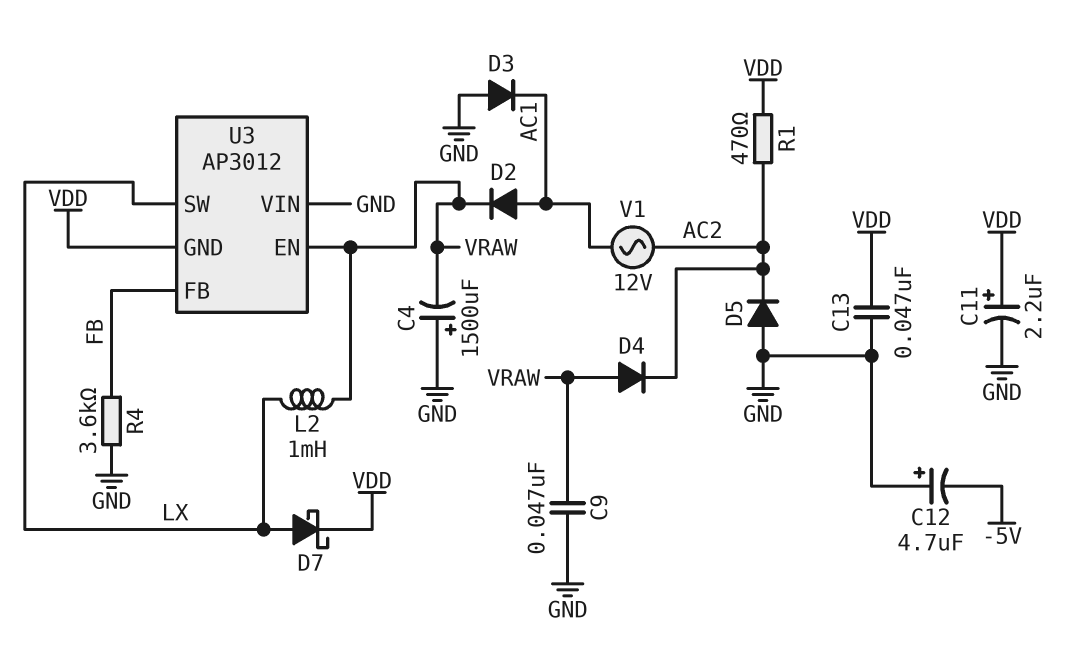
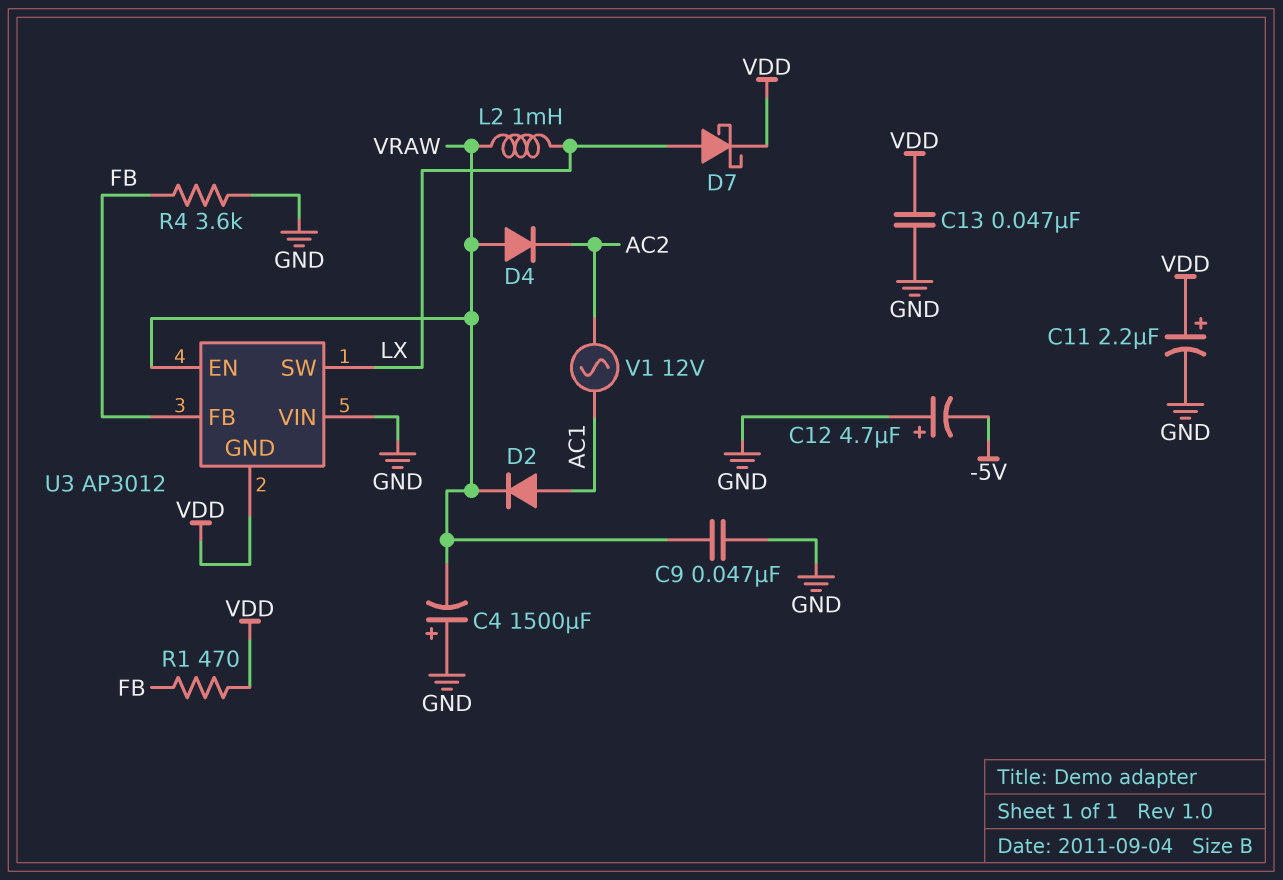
D3: diode (A GND, K AC1) -> none
D5: diode (A GND, K AC2) -> none
R1: 470 (AC2, VDD) -> 470 (FB, VDD)

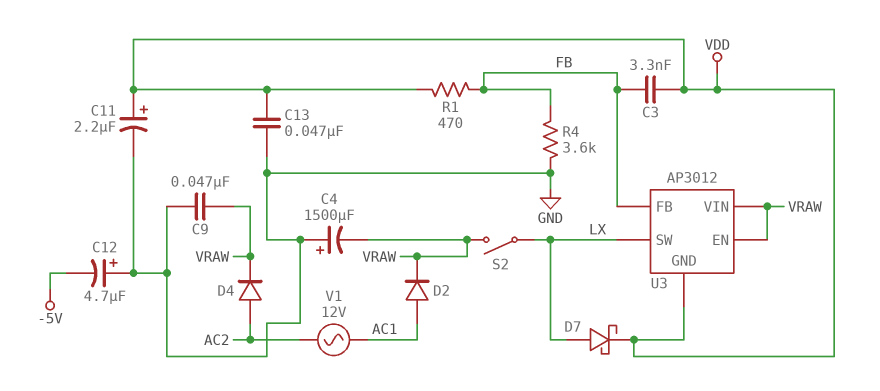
C3: none -> 3.3nF (FB, VDD)
D4: diode (A VRAW, K AC2) -> diode (A AC2, K VRAW)
L2: 1mH (LX, VRAW) -> none
S2: none -> switch (LX, VRAW)
U3 pin VIN: GND -> VRAW

